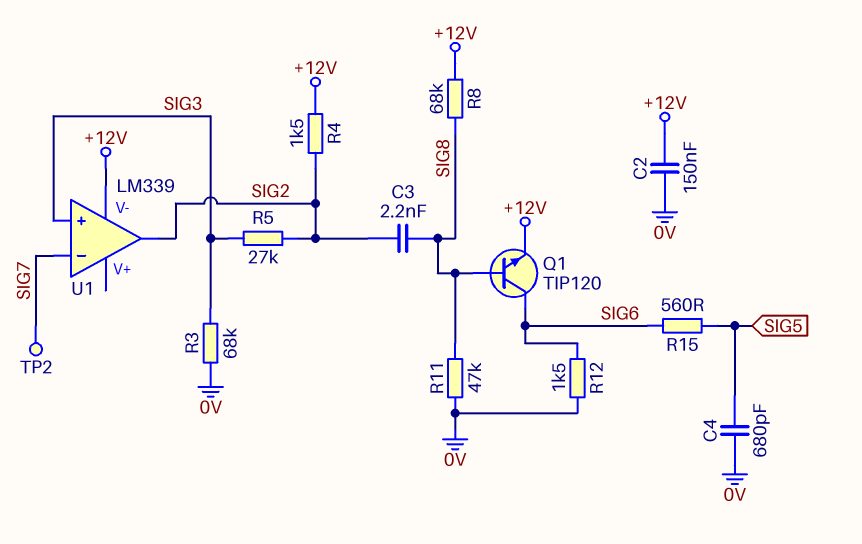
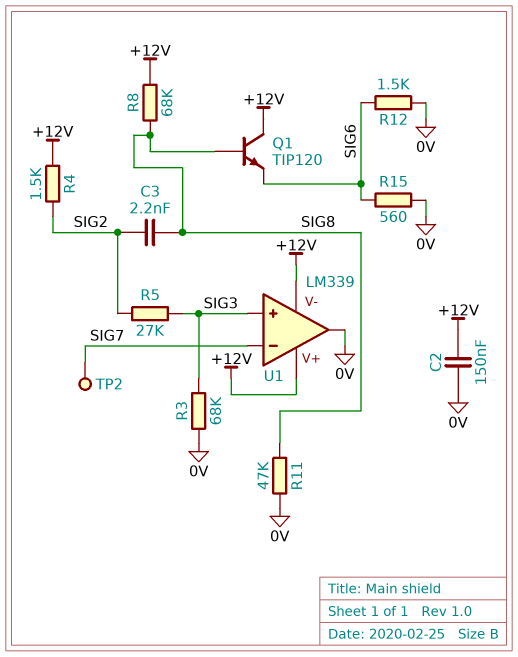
C4: 680pF (0V, SIG5) -> none
Q1: NPN TIP120 (B SIG8, C SIG6, E +12V) -> NPN TIP120 (B SIG8, C +12V, E SIG6)
R15: 560 (SIG5, SIG6) -> 560 (0V, SIG6)
U1 pin V+: none -> +12V
U1 pin out: SIG2 -> 0V

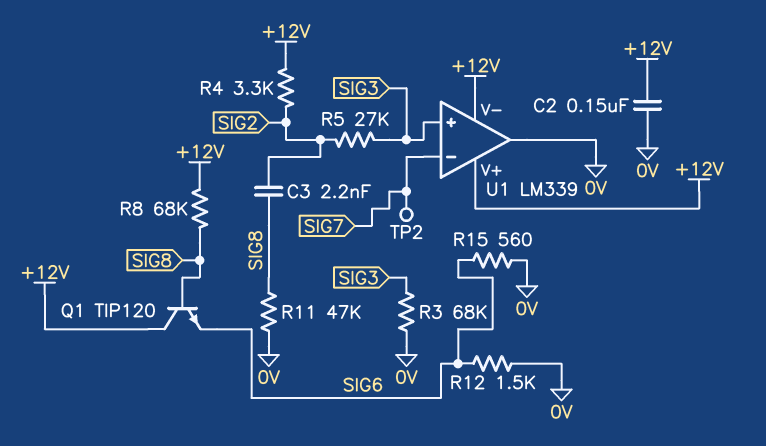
R4: 1.5k (+12V, SIG2) -> 3.3k (+12V, SIG2)

